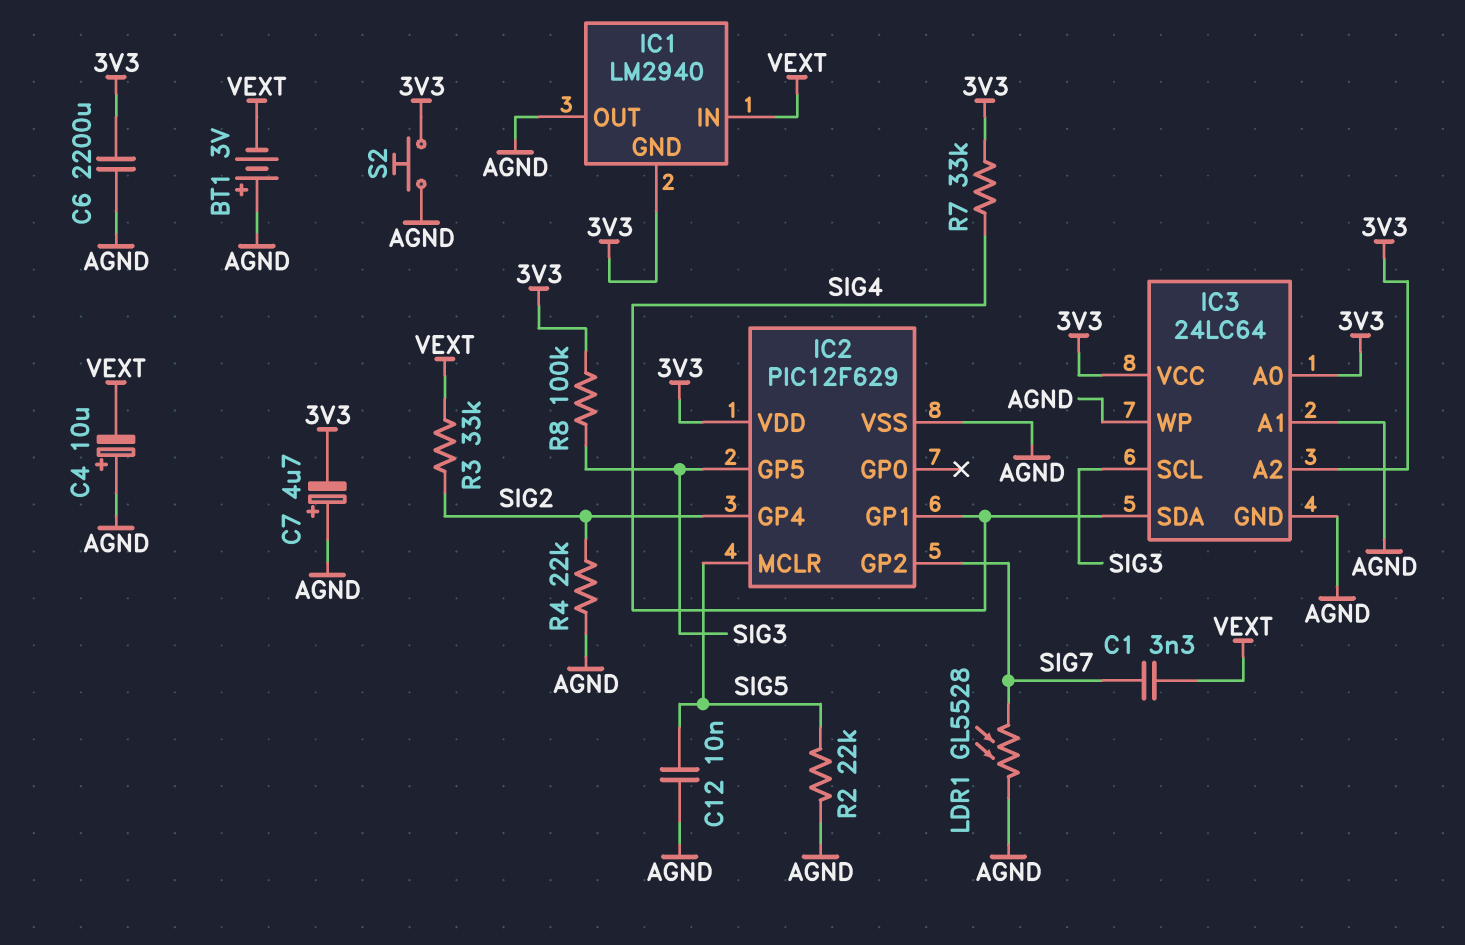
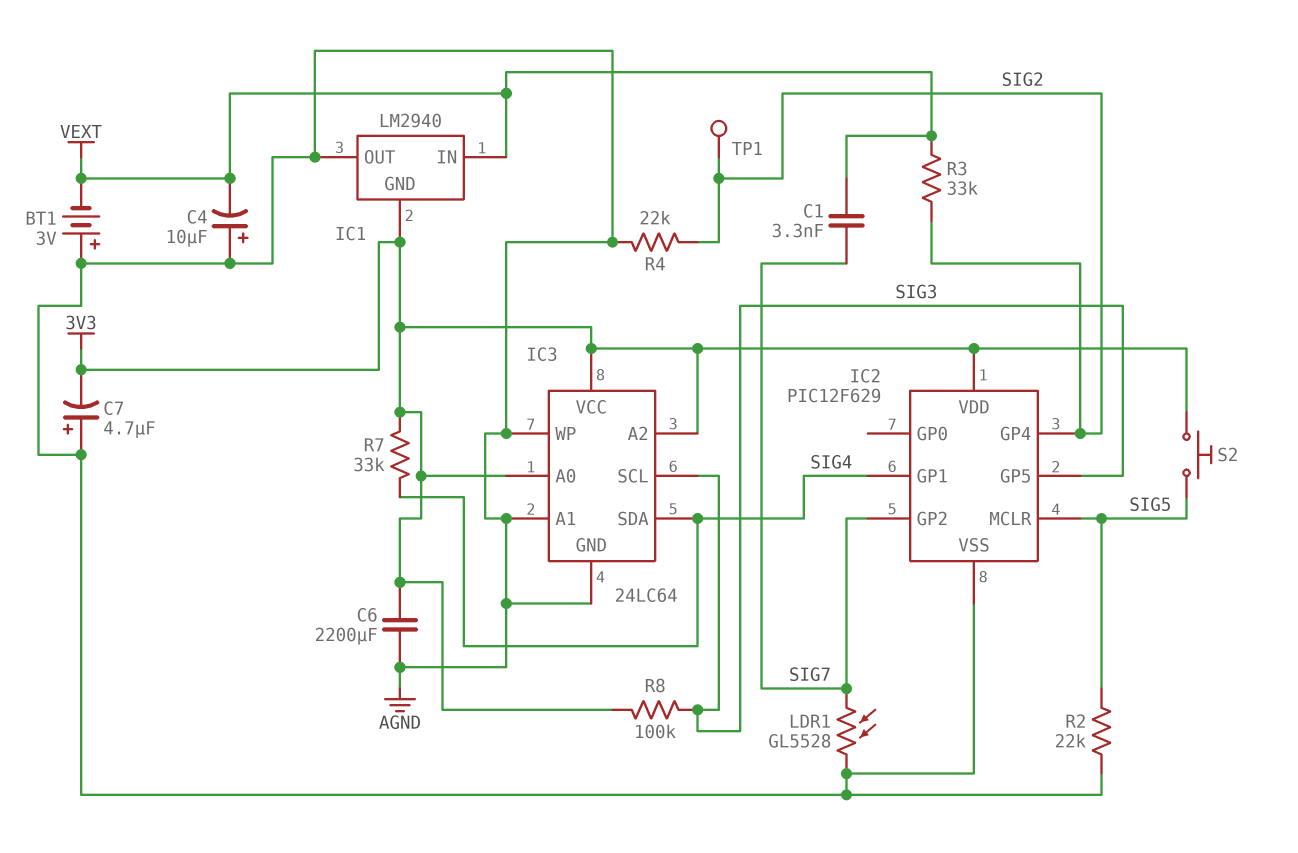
C12: 10nF (AGND, SIG5) -> none
S2: button (3V3, AGND) -> button (3V3, SIG5)
TP1: none -> test point (SIG2)

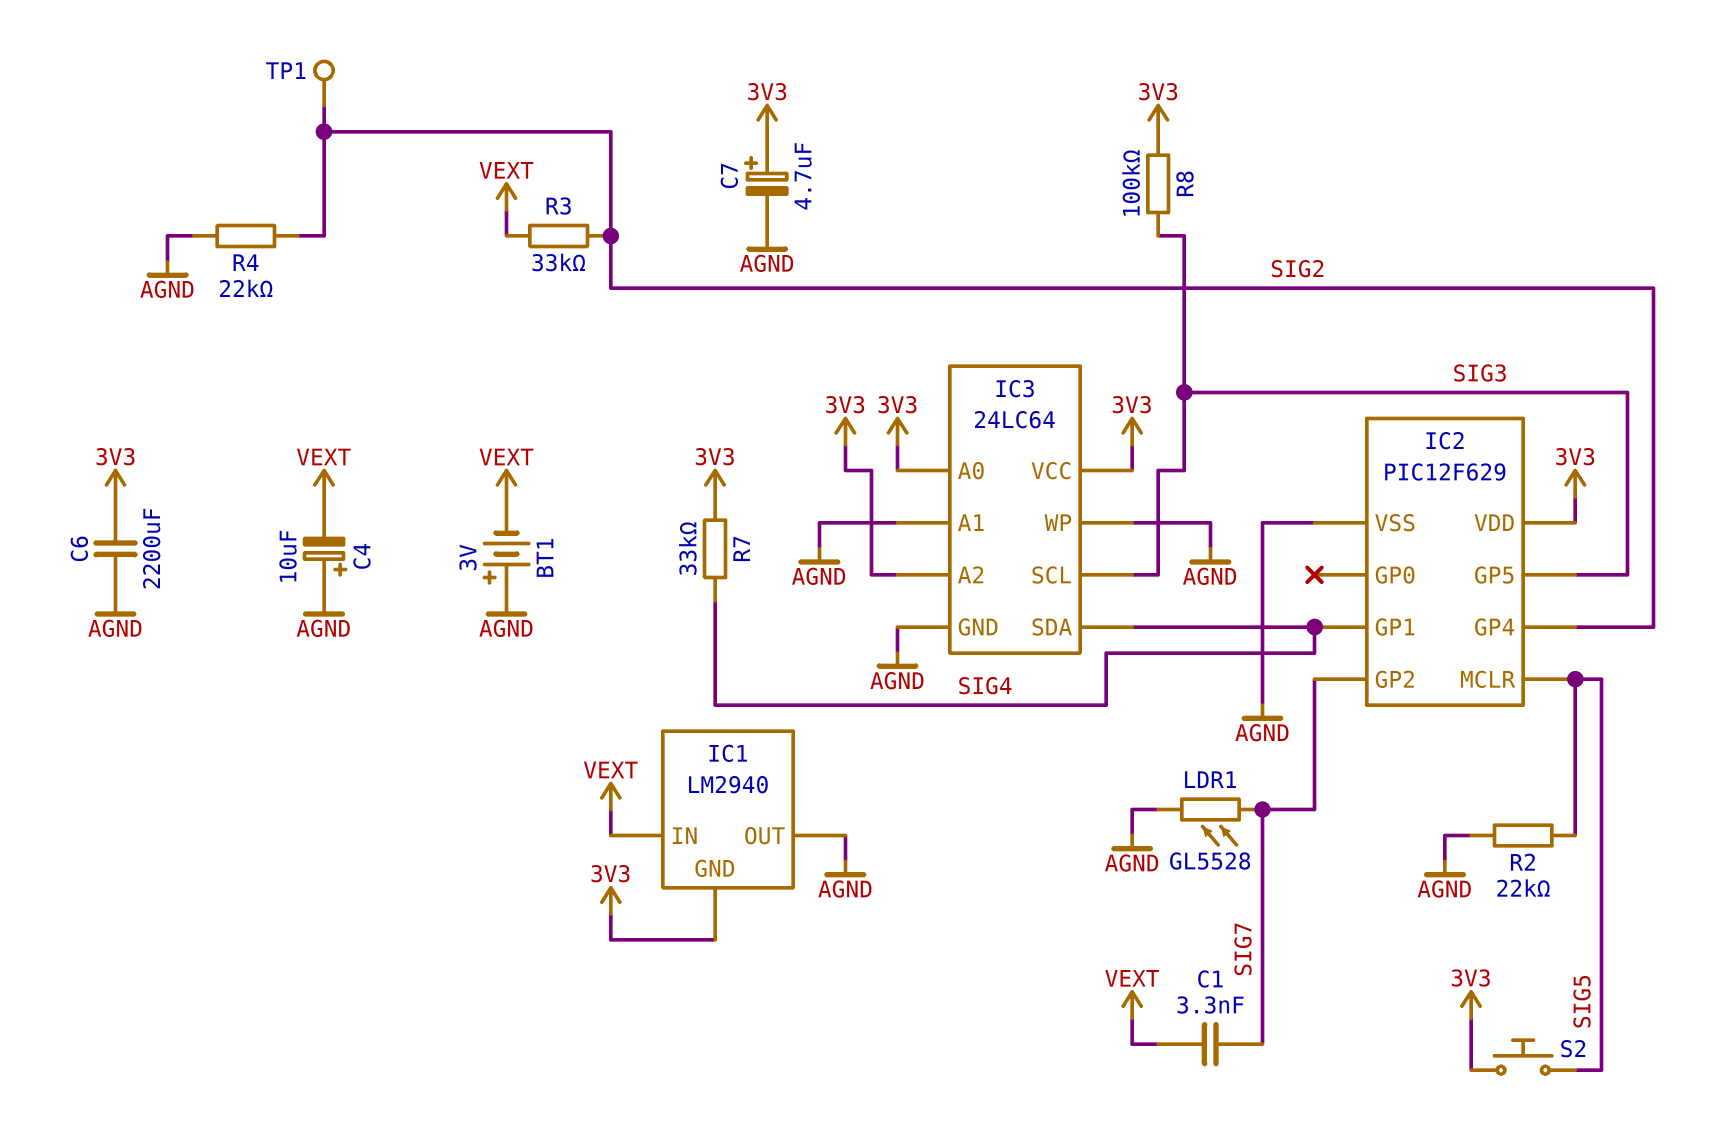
C7: 4.7uF (plus AGND, minus 3V3) -> 4.7uF (plus 3V3, minus AGND)

